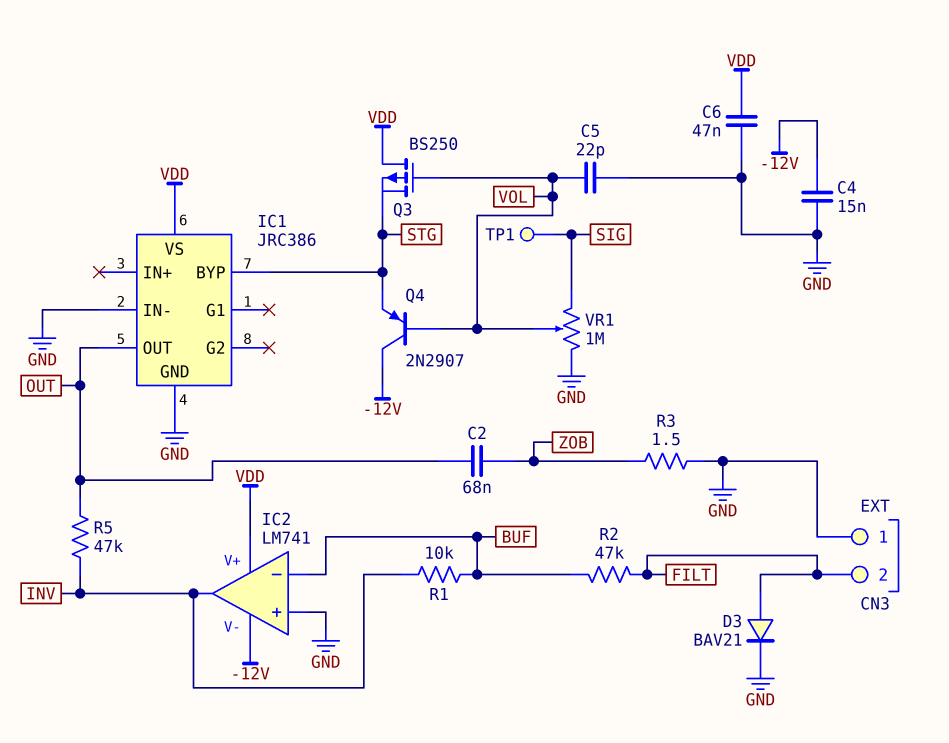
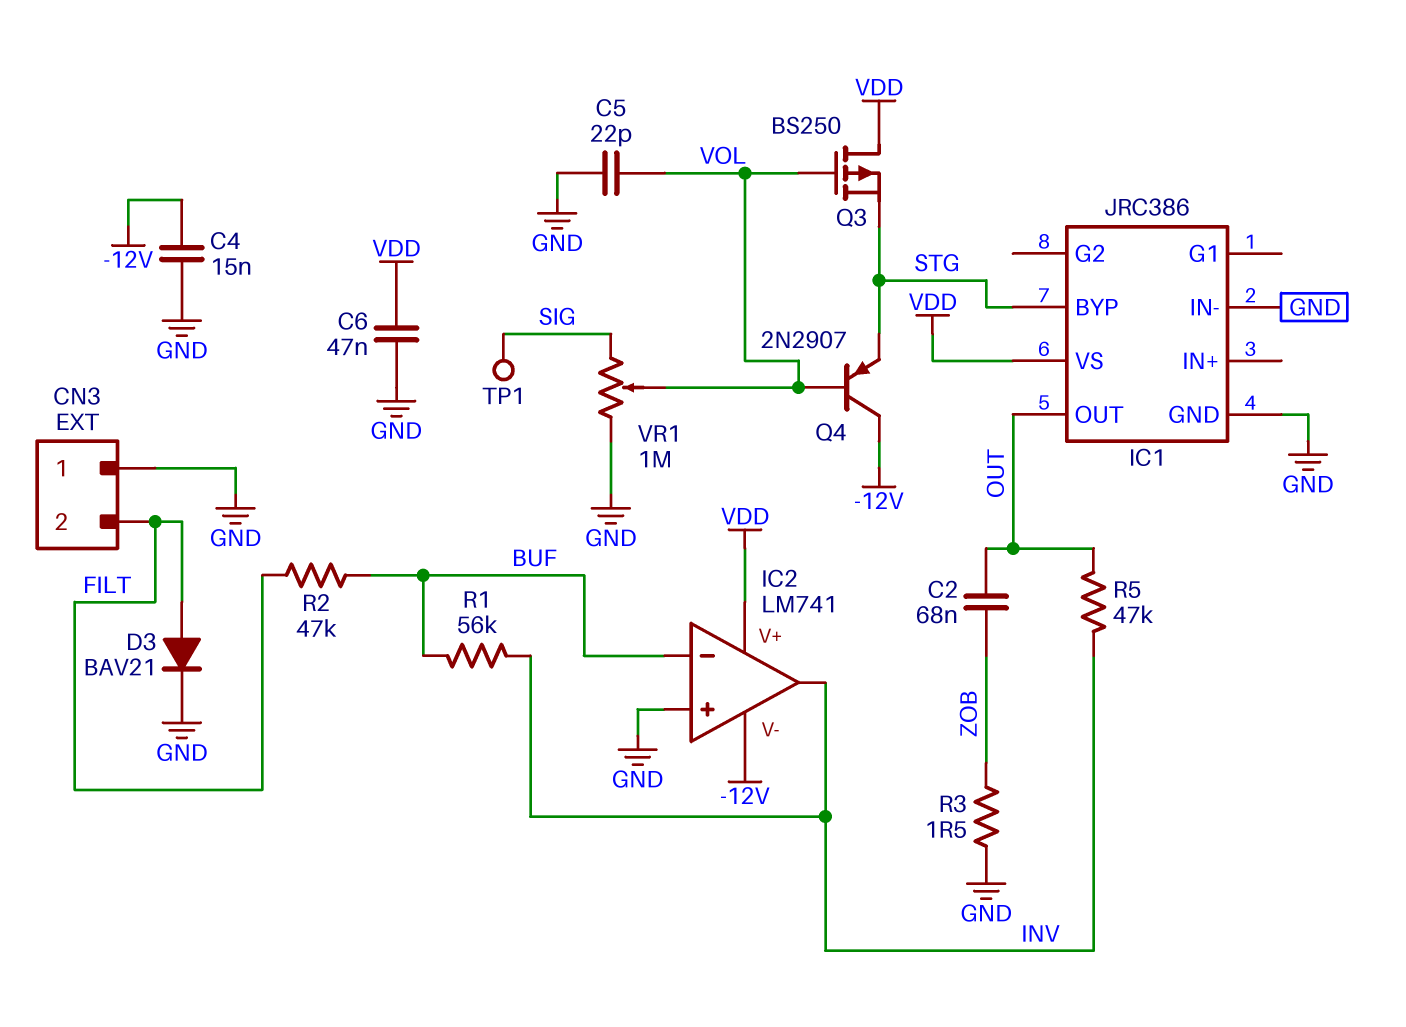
R1: 10k (BUF, INV) -> 56k (BUF, INV)

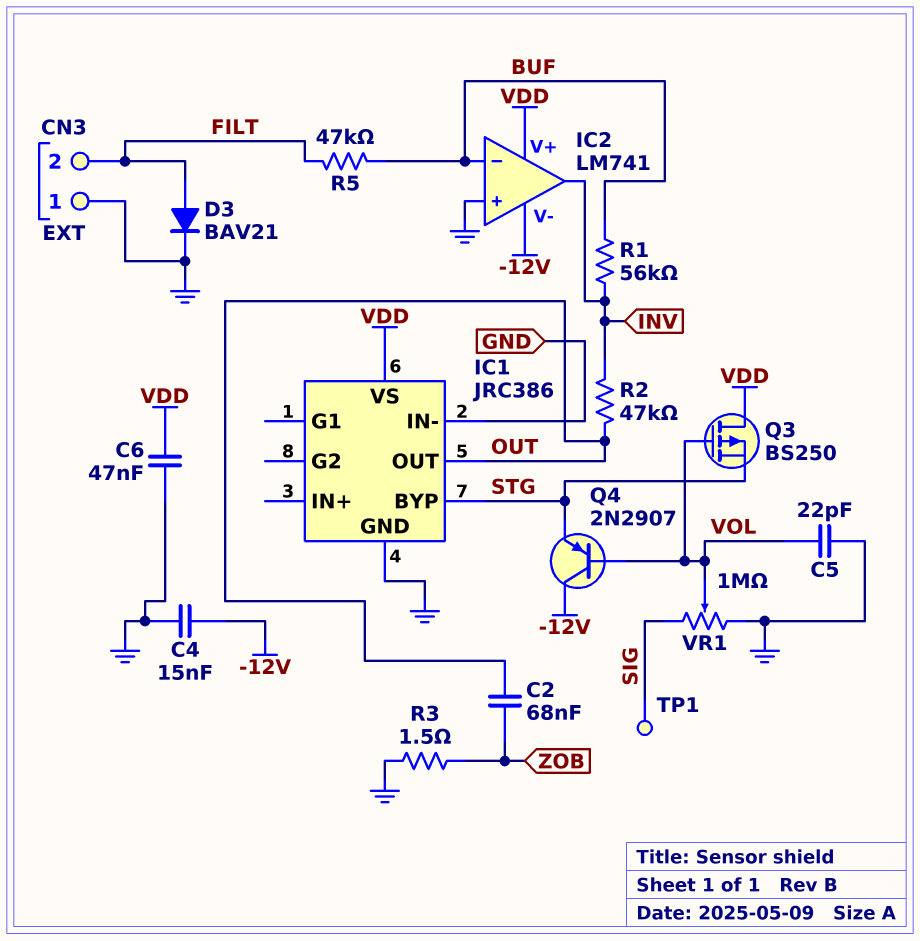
R2: 47k (BUF, FILT) -> 47k (INV, OUT)
R5: 47k (INV, OUT) -> 47k (BUF, FILT)

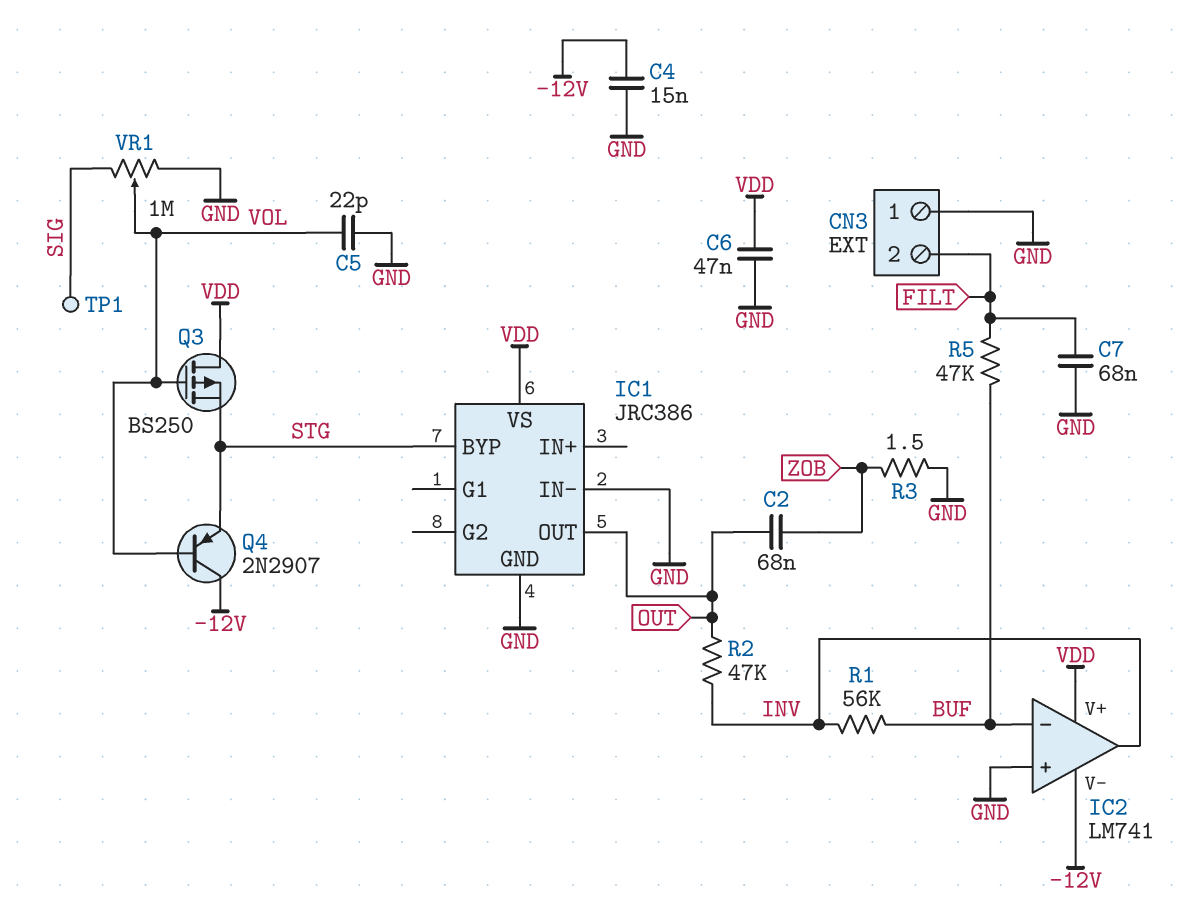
C7: none -> 68nF (FILT, GND)
D3: diode BAV21 (A FILT, K GND) -> none

